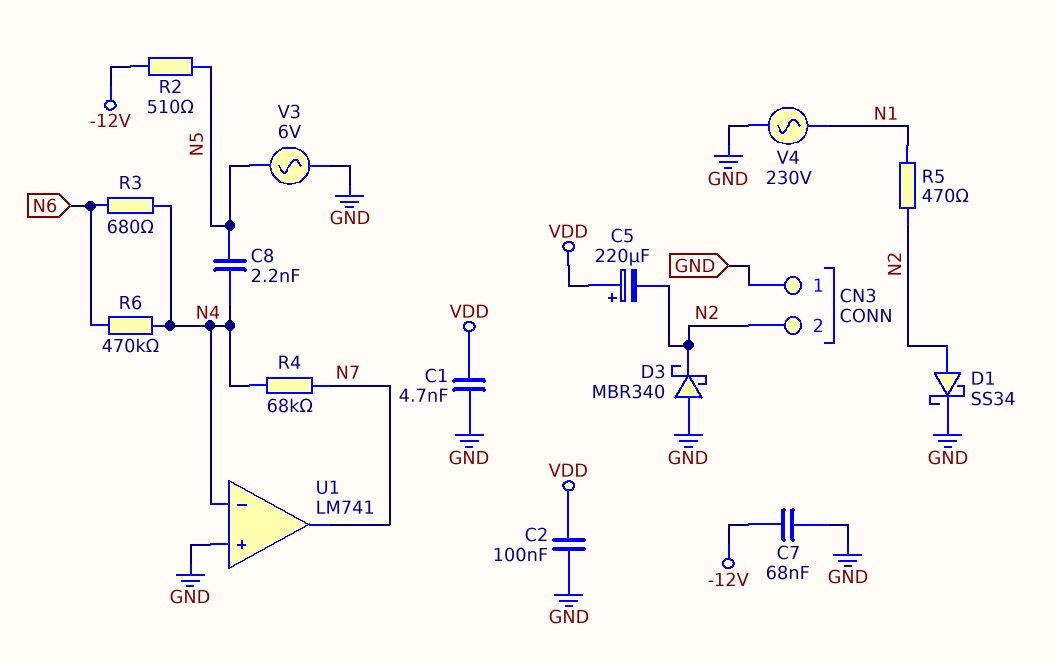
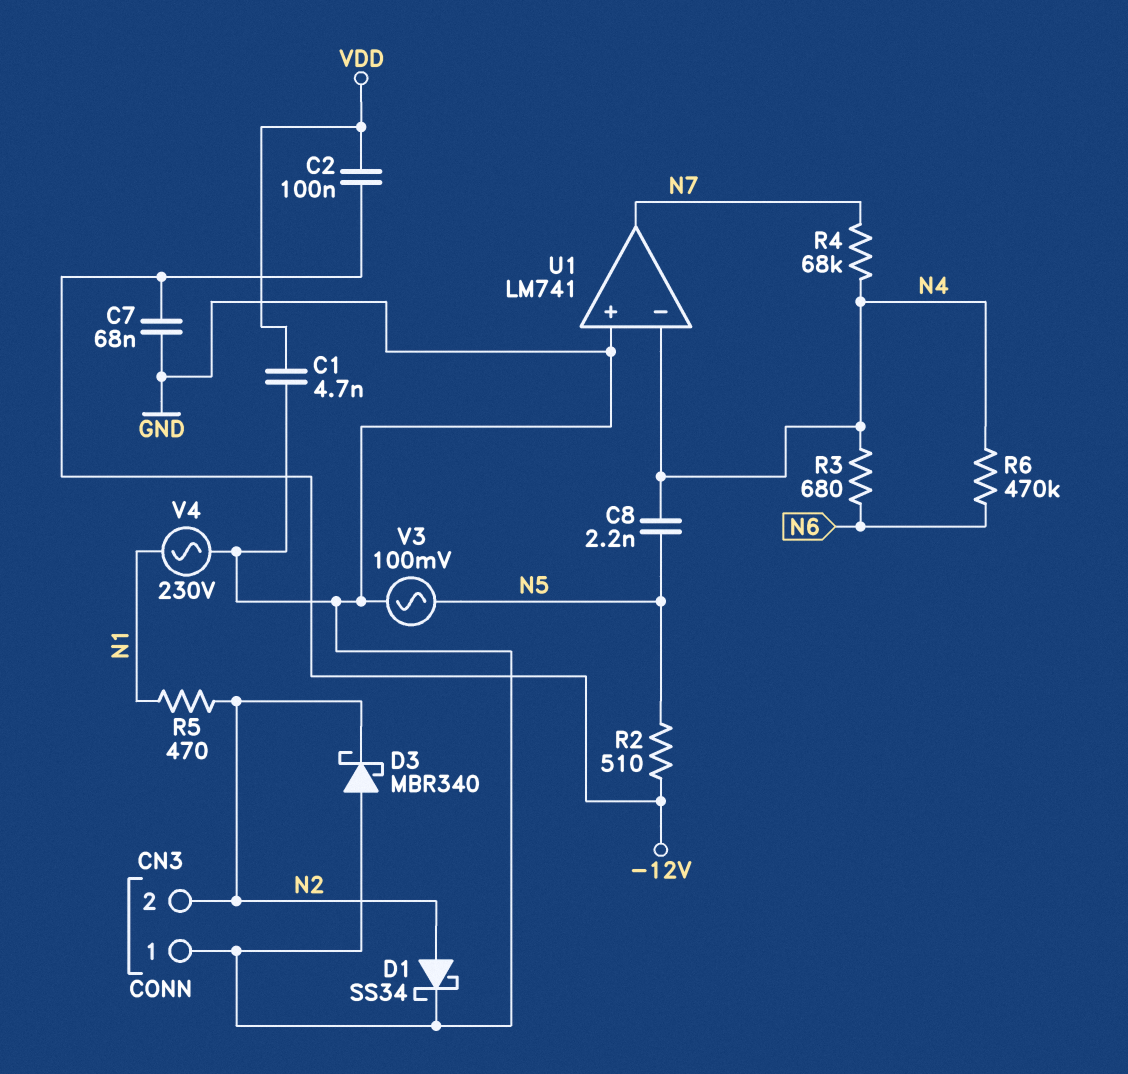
C2: 100nF (GND, VDD) -> 100nF (-12V, VDD)
C5: 220uF (plus VDD, minus N2) -> none
V3: AC 6V (GND, N5) -> AC 100mV (GND, N5)

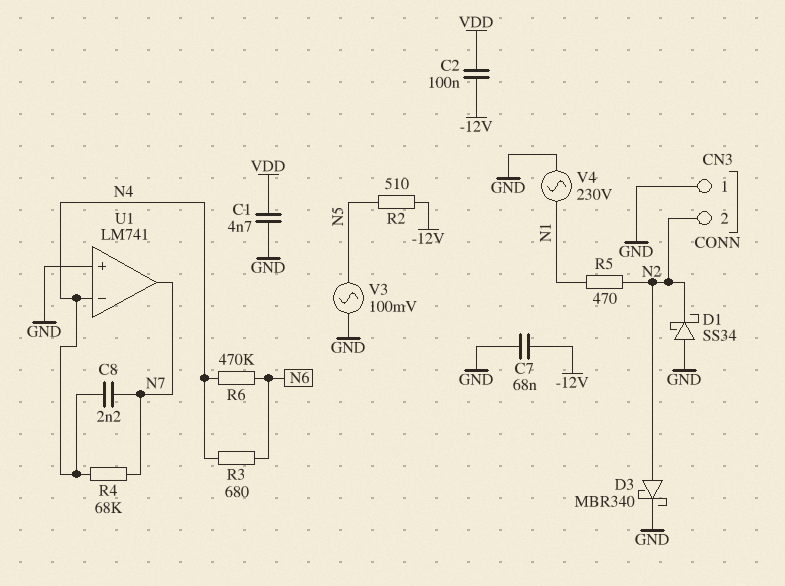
C8: 2.2nF (N4, N5) -> 2.2nF (N4, N7)
D1: schottky SS34 (A N2, K GND) -> schottky SS34 (A GND, K N2)
D3: schottky MBR340 (A GND, K N2) -> schottky MBR340 (A N2, K GND)

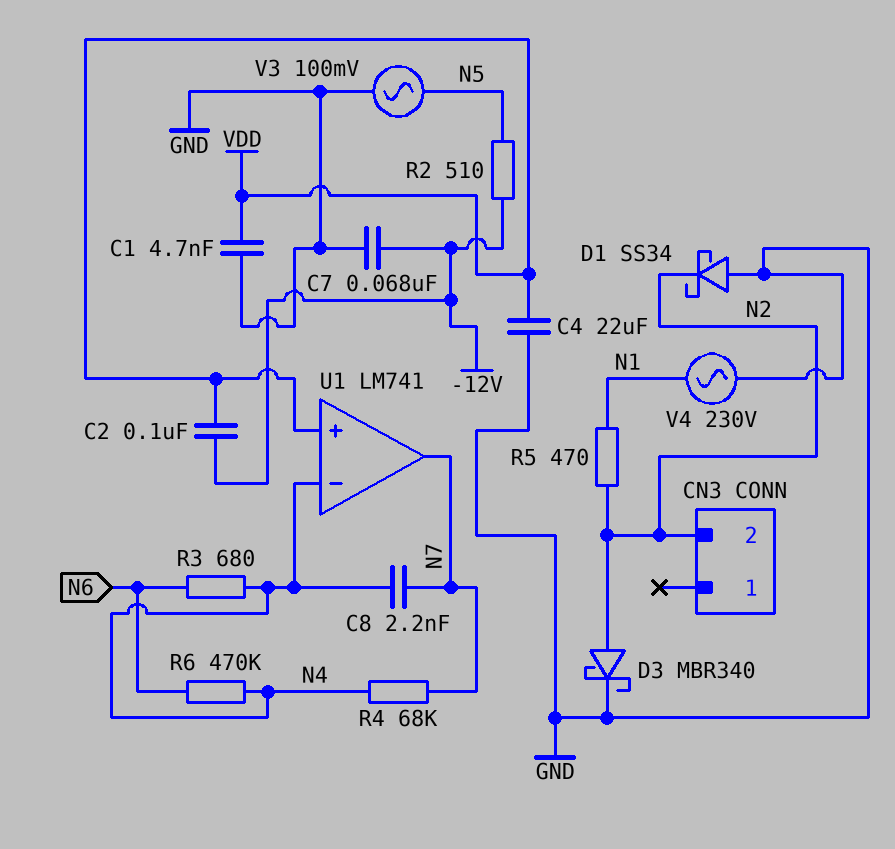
C4: none -> 22uF (GND, VDD)
CN3 pin 1: GND -> none
U1 pin in+: GND -> VDD

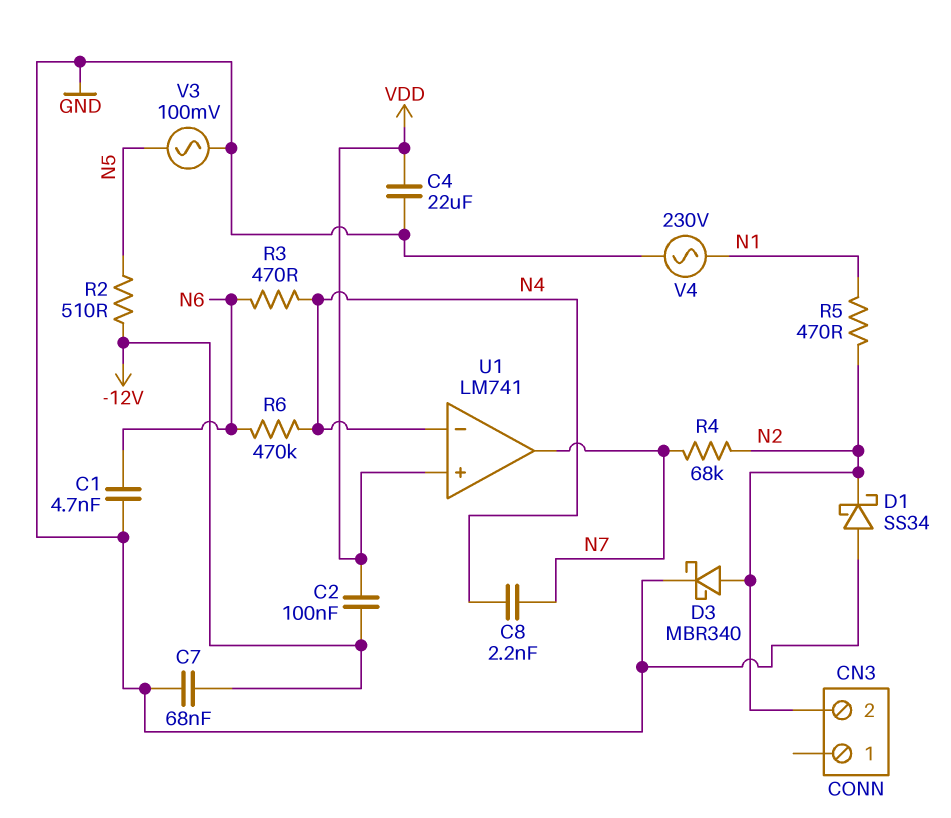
C1: 4.7nF (GND, VDD) -> 4.7nF (GND, N6)
R3: 680 (N4, N6) -> 470 (N4, N6)
R4: 68k (N4, N7) -> 68k (N2, N7)

